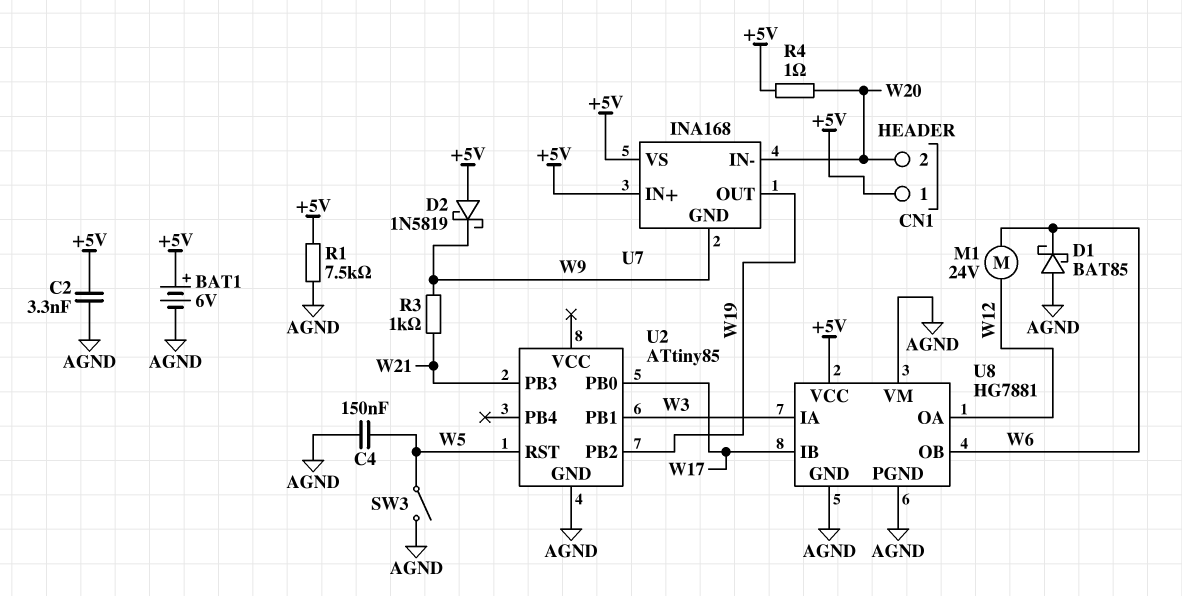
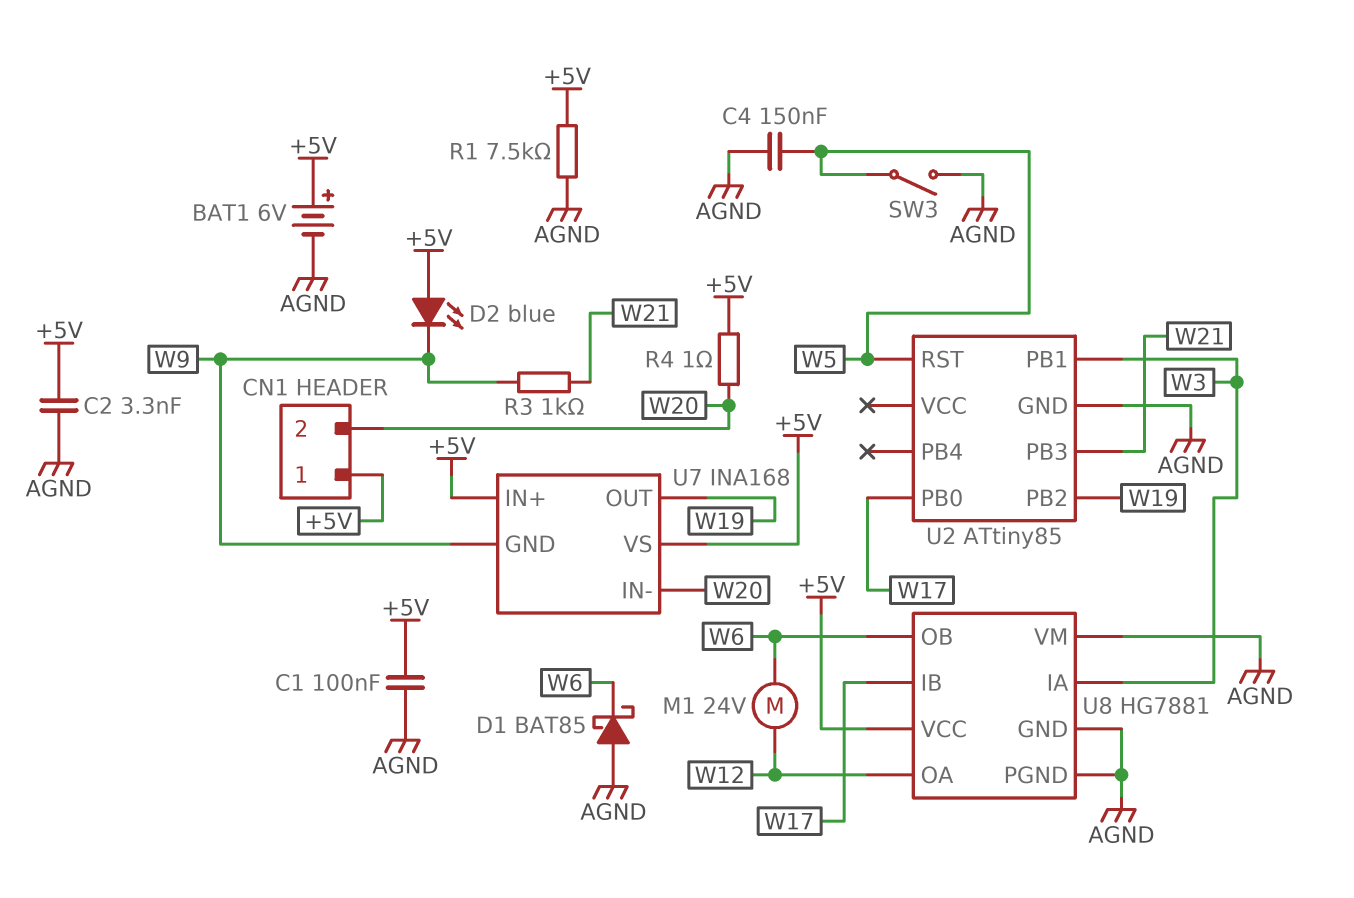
C1: none -> 100nF (+5V, AGND)
D2: schottky 1N5819 (A +5V, K W9) -> LED blue (A +5V, K W9)

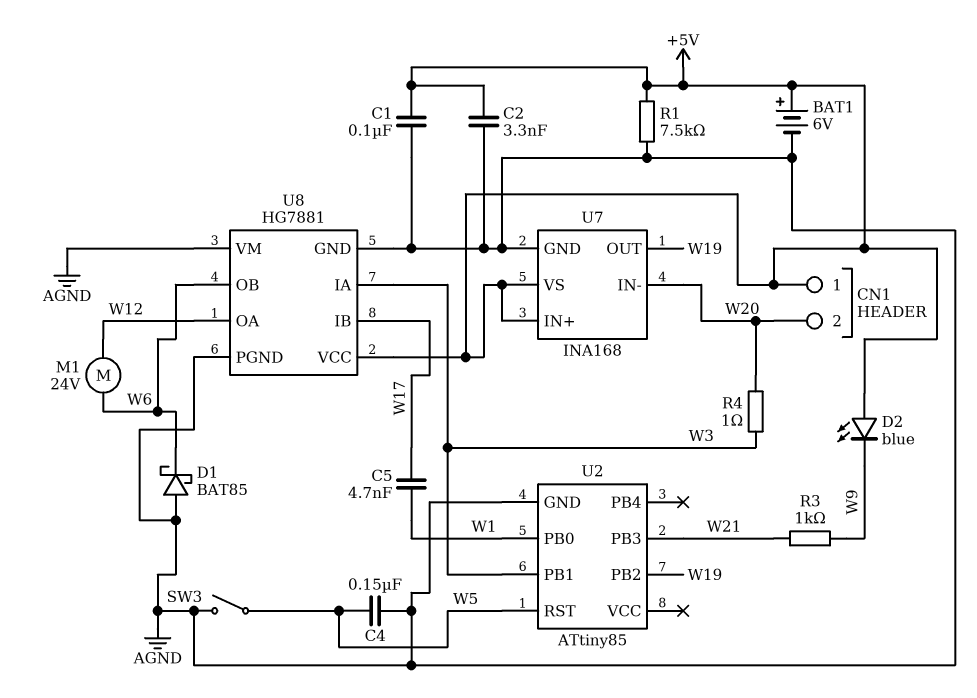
C5: none -> 4.7nF (W1, W17)
R4: 1 (+5V, W20) -> 1 (W3, W20)
U2 pin PB0: W17 -> W1
U7 pin GND: W9 -> AGND

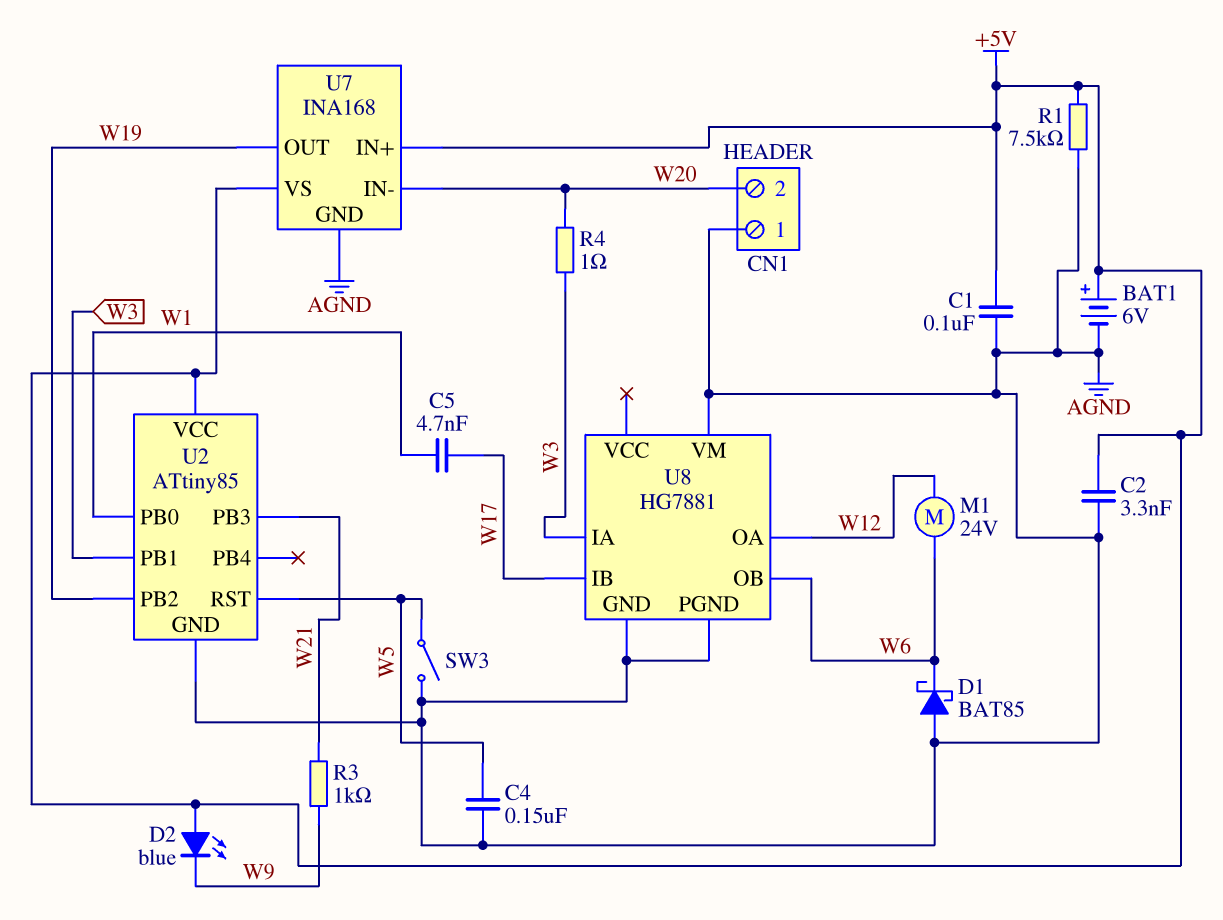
CN1 pin 1: +5V -> AGND
U2 pin VCC: none -> +5V
U8 pin VCC: +5V -> none

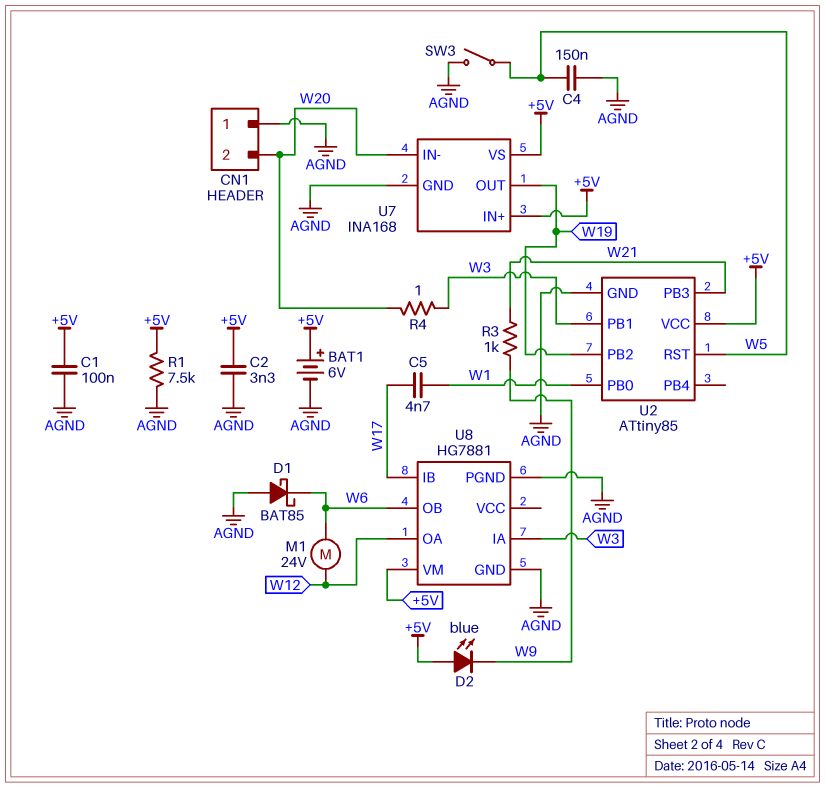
U8 pin VM: AGND -> +5V

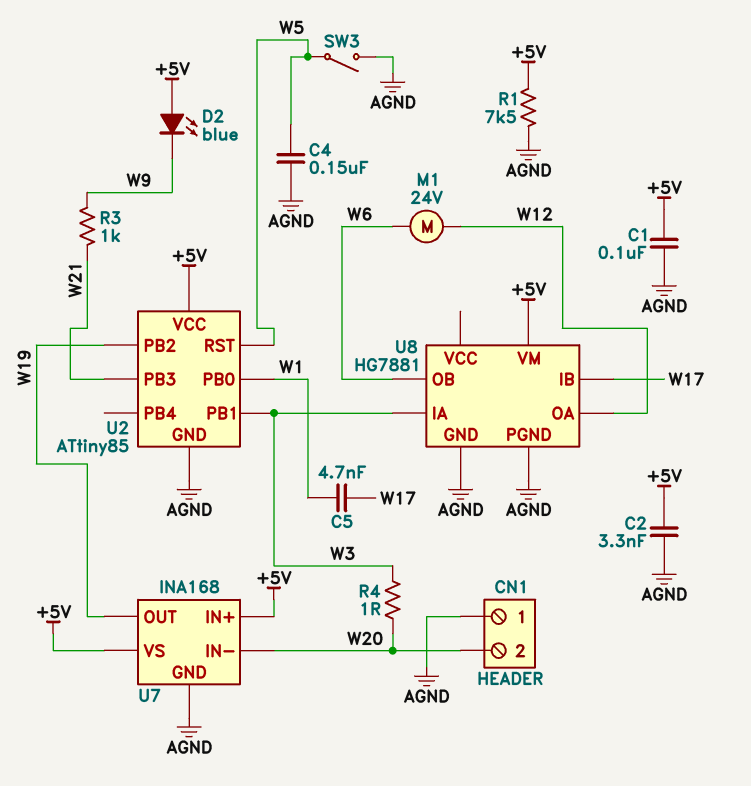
BAT1: 6V (plus +5V, minus AGND) -> none
D1: schottky BAT85 (A AGND, K W6) -> none

